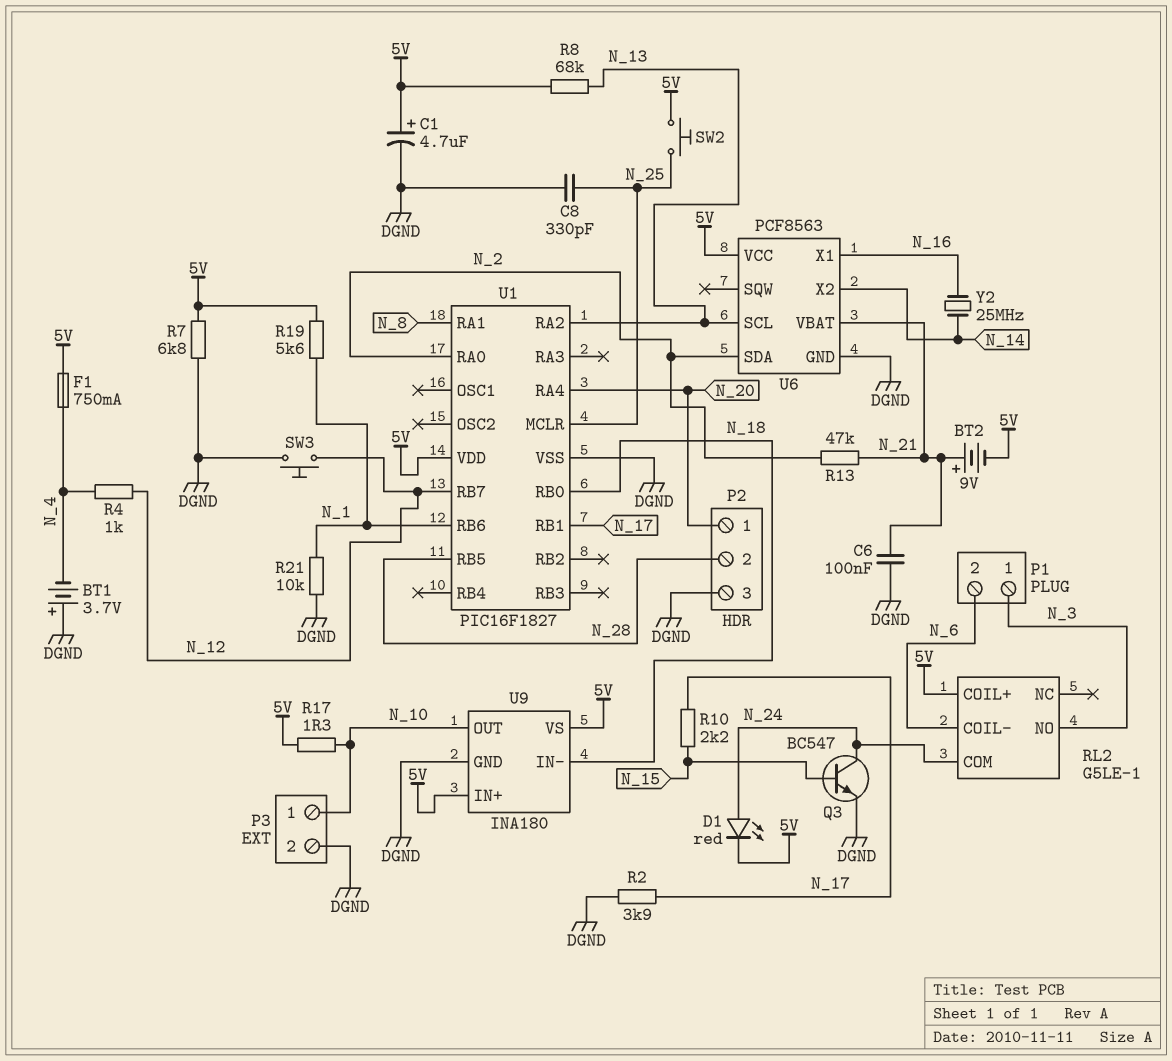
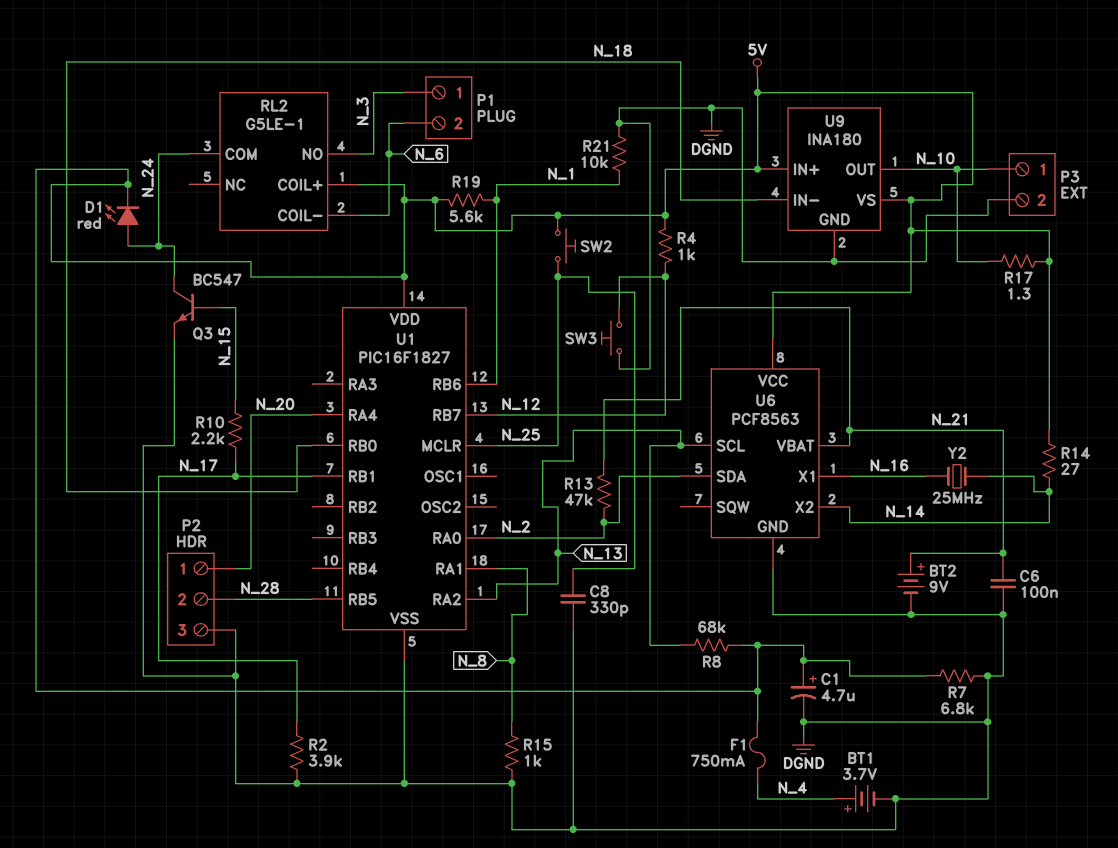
BT1: 3.7V (plus DGND, minus N_4) -> 3.7V (plus N_4, minus DGND)
BT2: 9V (plus N_21, minus 5V) -> 9V (plus N_21, minus DGND)
R4: 1k (N_4, N_12) -> 1k (5V, N_12)
R14: none -> 27 (5V, N_14)
R15: none -> 1k (DGND, N_8)

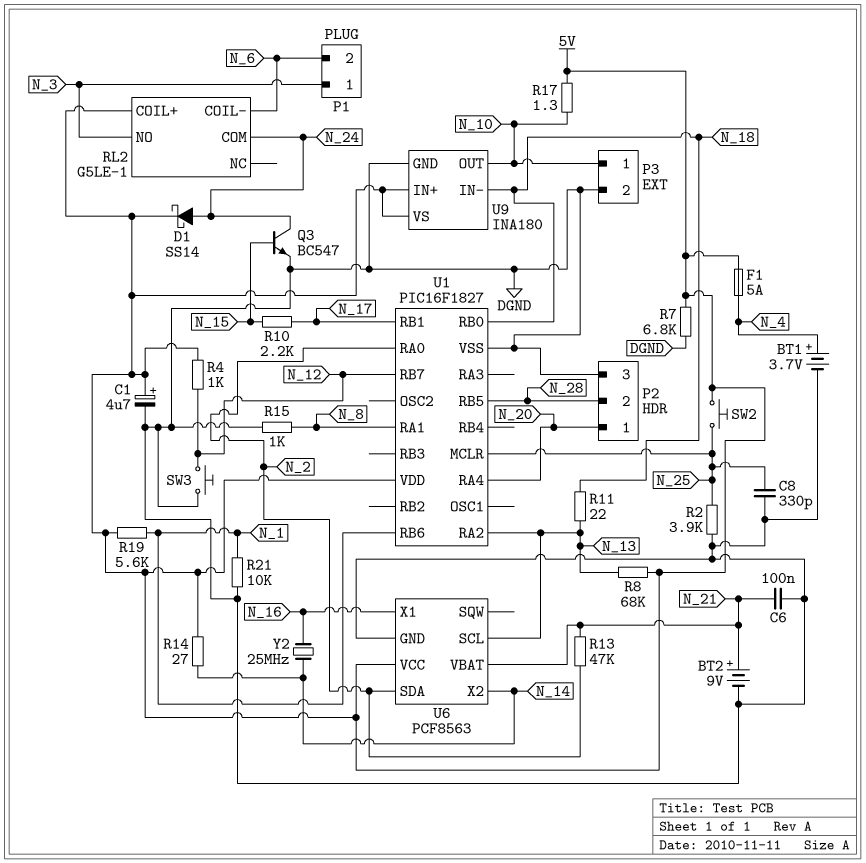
D1: LED red (A N_24, K 5V) -> schottky SS14 (A N_24, K 5V)
F1: 750mA (5V, N_4) -> 5A (5V, N_4)
R2: 3.9k (DGND, N_17) -> 3.9k (DGND, N_25)
R11: none -> 22 (N_13, N_18)

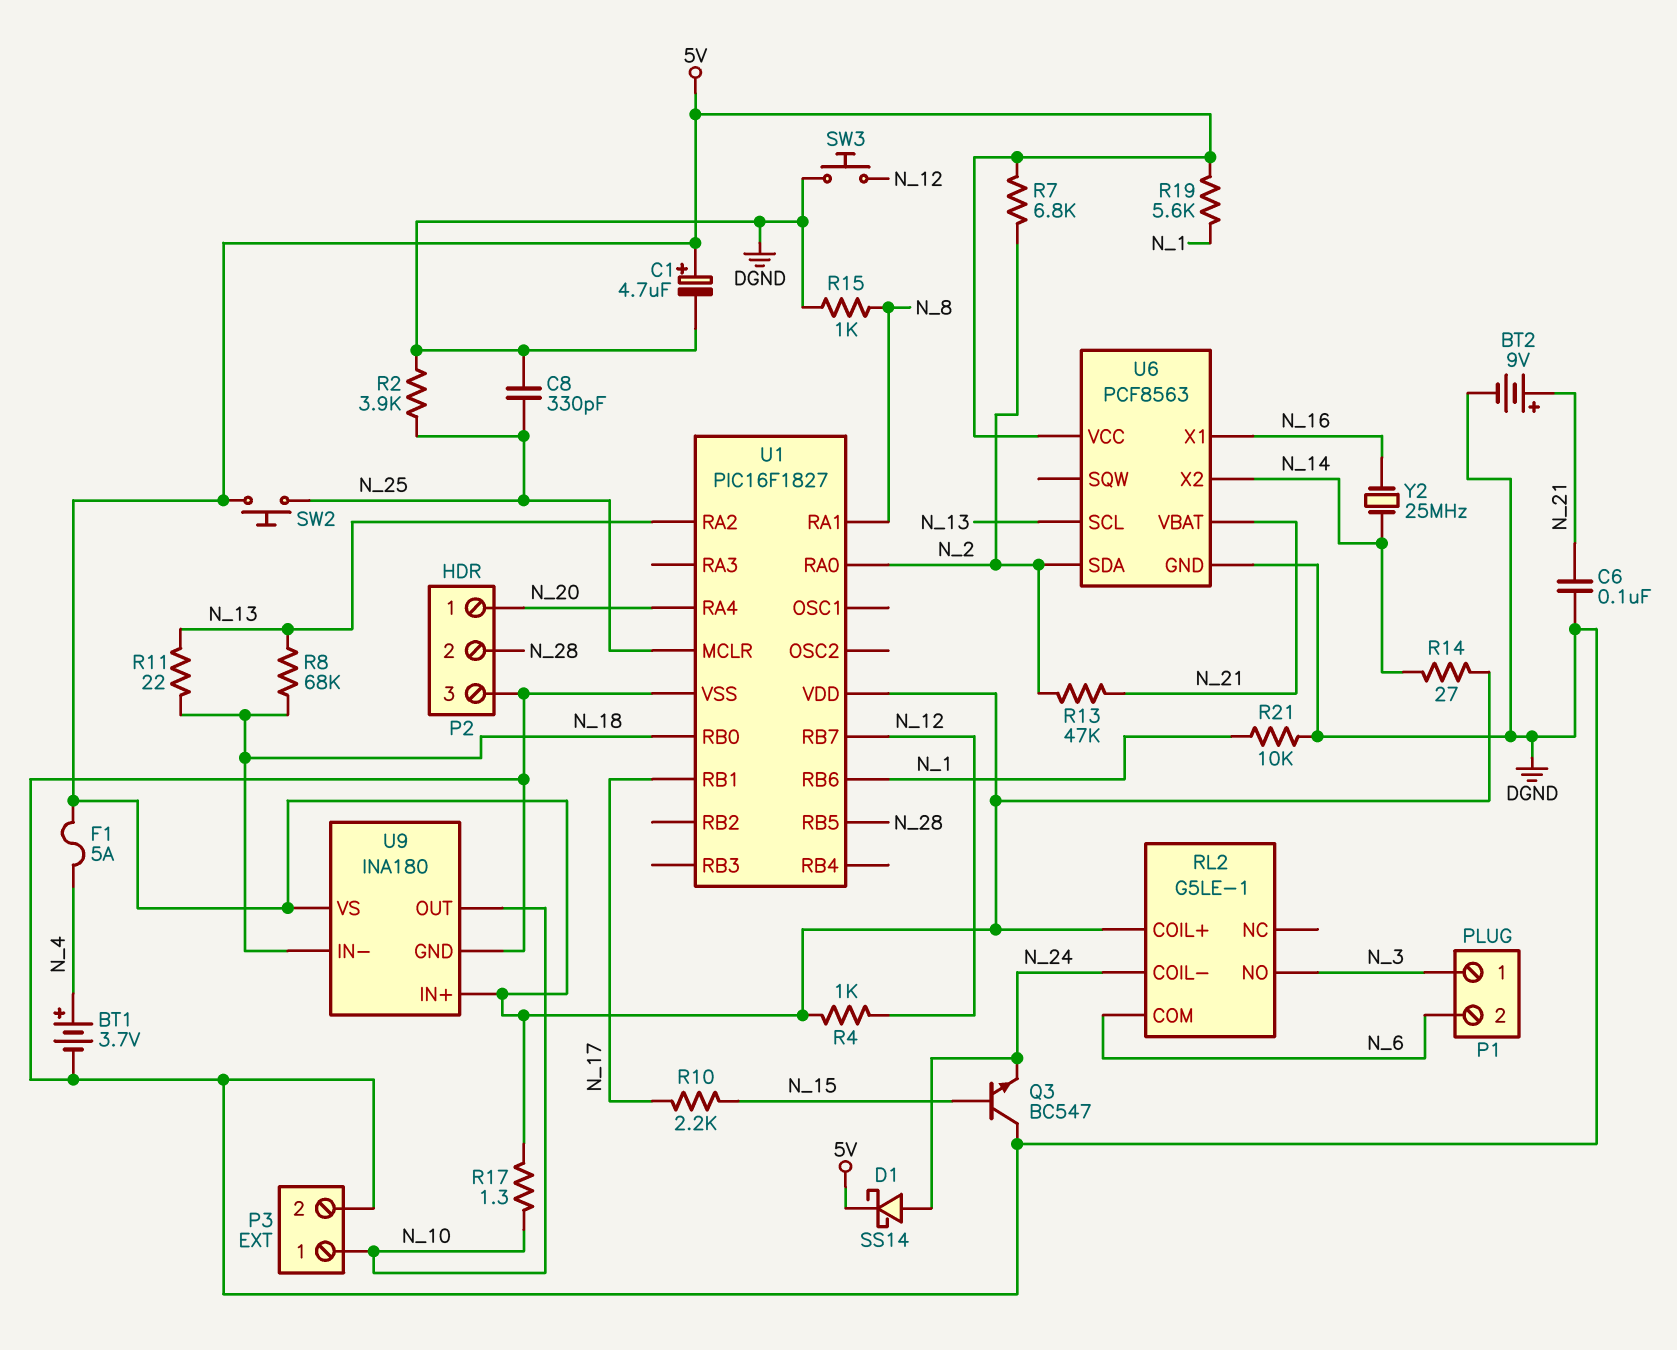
Q3: NPN BC547 (B N_15, C N_24, E DGND) -> NPN BC547 (B N_15, C DGND, E N_24)
R7: 6.8k (5V, DGND) -> 6.8k (5V, N_2)
R8: 68k (5V, N_13) -> 68k (N_13, N_18)
RL2 pin COIL-: N_6 -> N_24
RL2 pin COM: N_24 -> N_6

